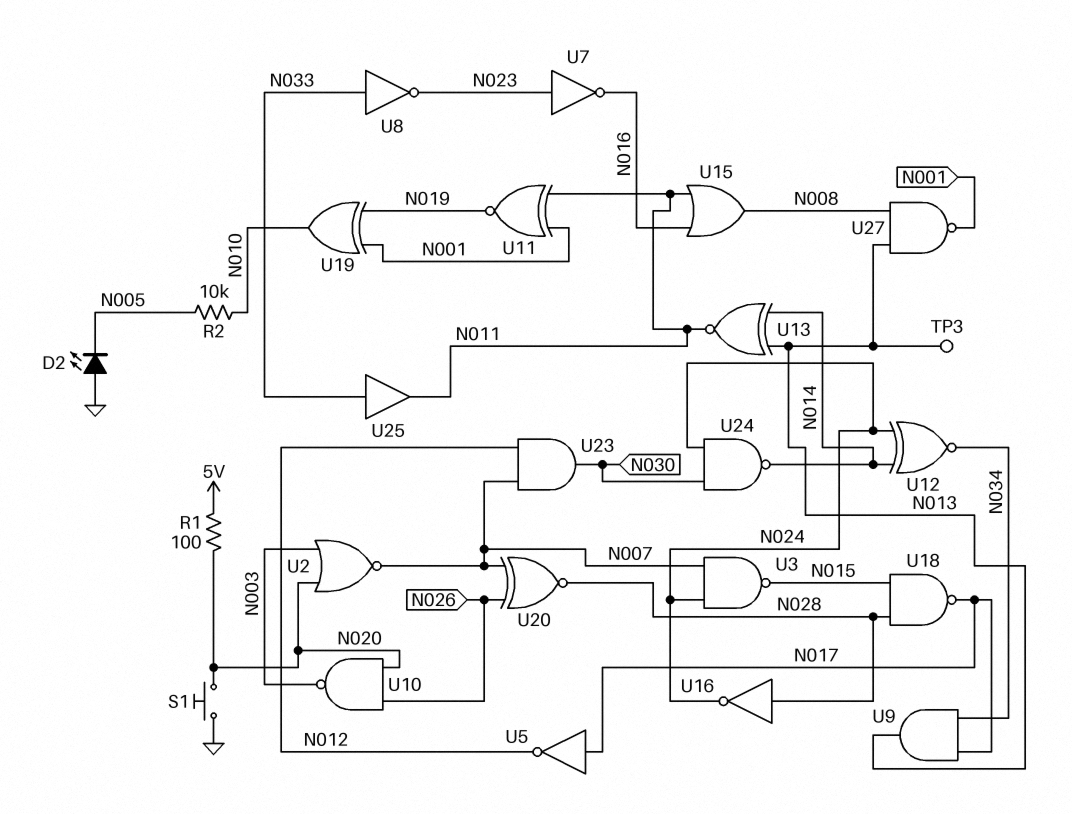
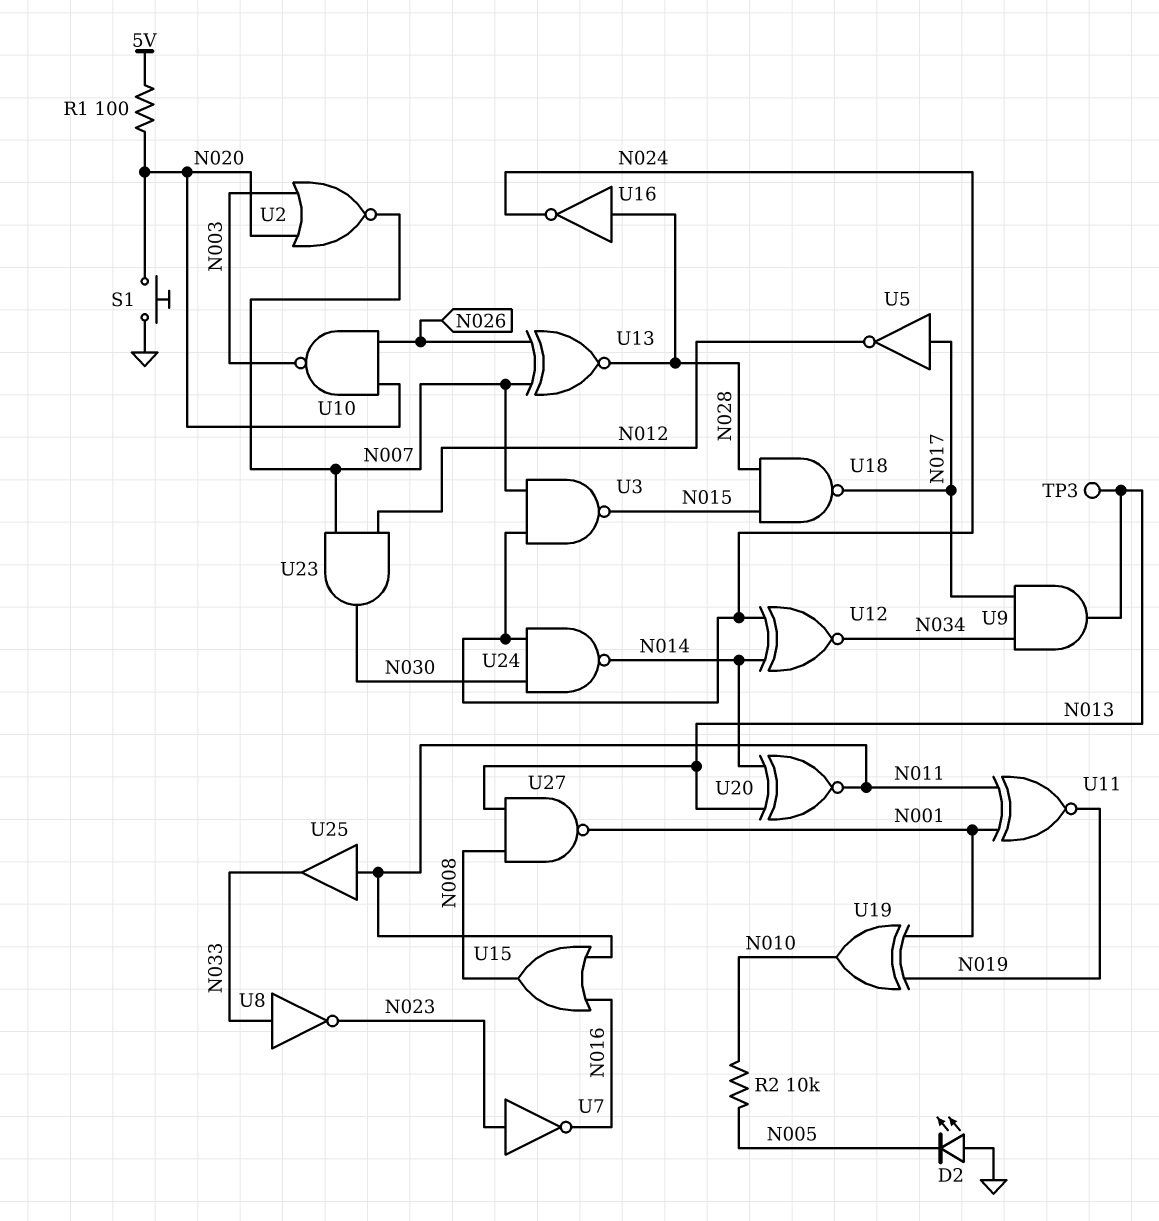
U13: XNOR (in N013, in N014, out N011) -> XNOR (in N007, in N026, out N028)
U20: XNOR (in N007, in N026, out N028) -> XNOR (in N013, in N014, out N011)
U25: buffer (in N033, out N011) -> buffer (in N011, out N033)

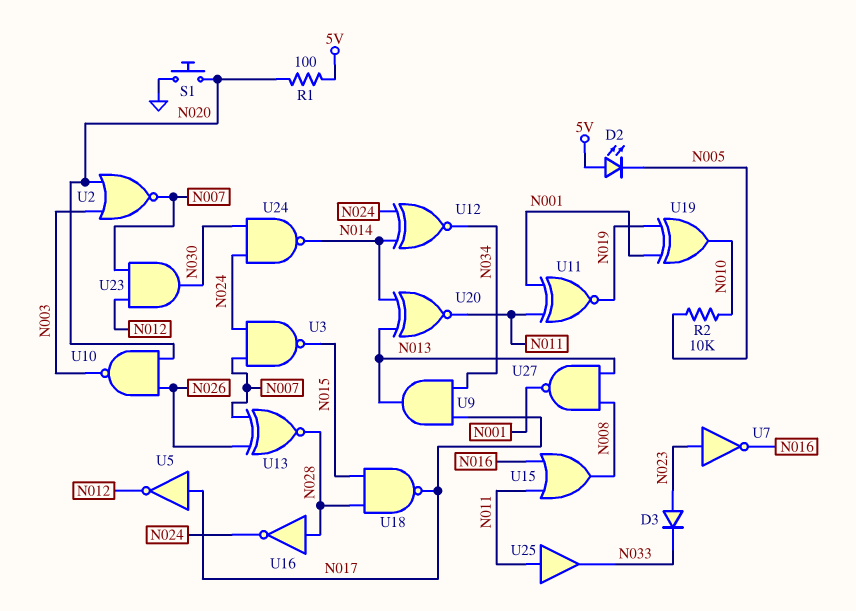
D2: LED (A GND, K N005) -> LED (A 5V, K N005)
D3: none -> diode (A N023, K N033)
TP3: test point (N013) -> none
U8: NOT (in N033, out N023) -> none

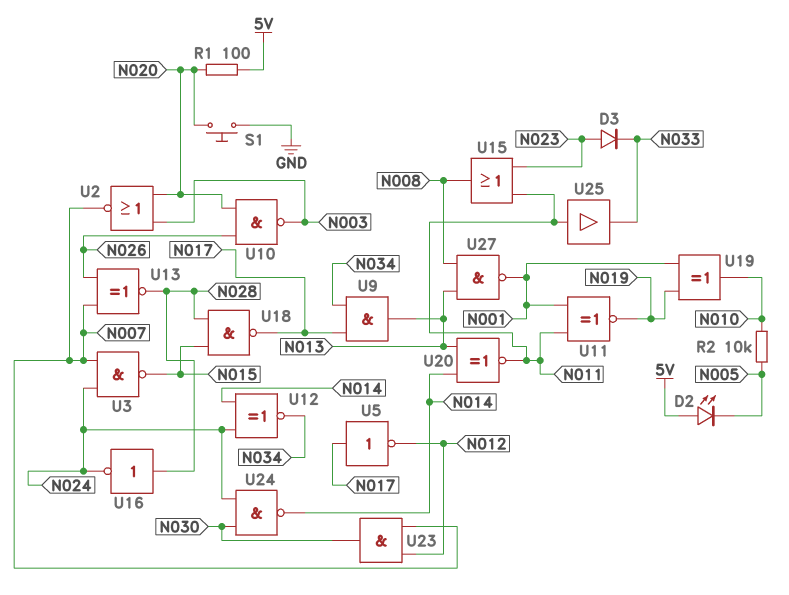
U7: NOT (in N023, out N016) -> none
U15: OR (in N011, in N016, out N008) -> OR (in N011, in N023, out N008)

